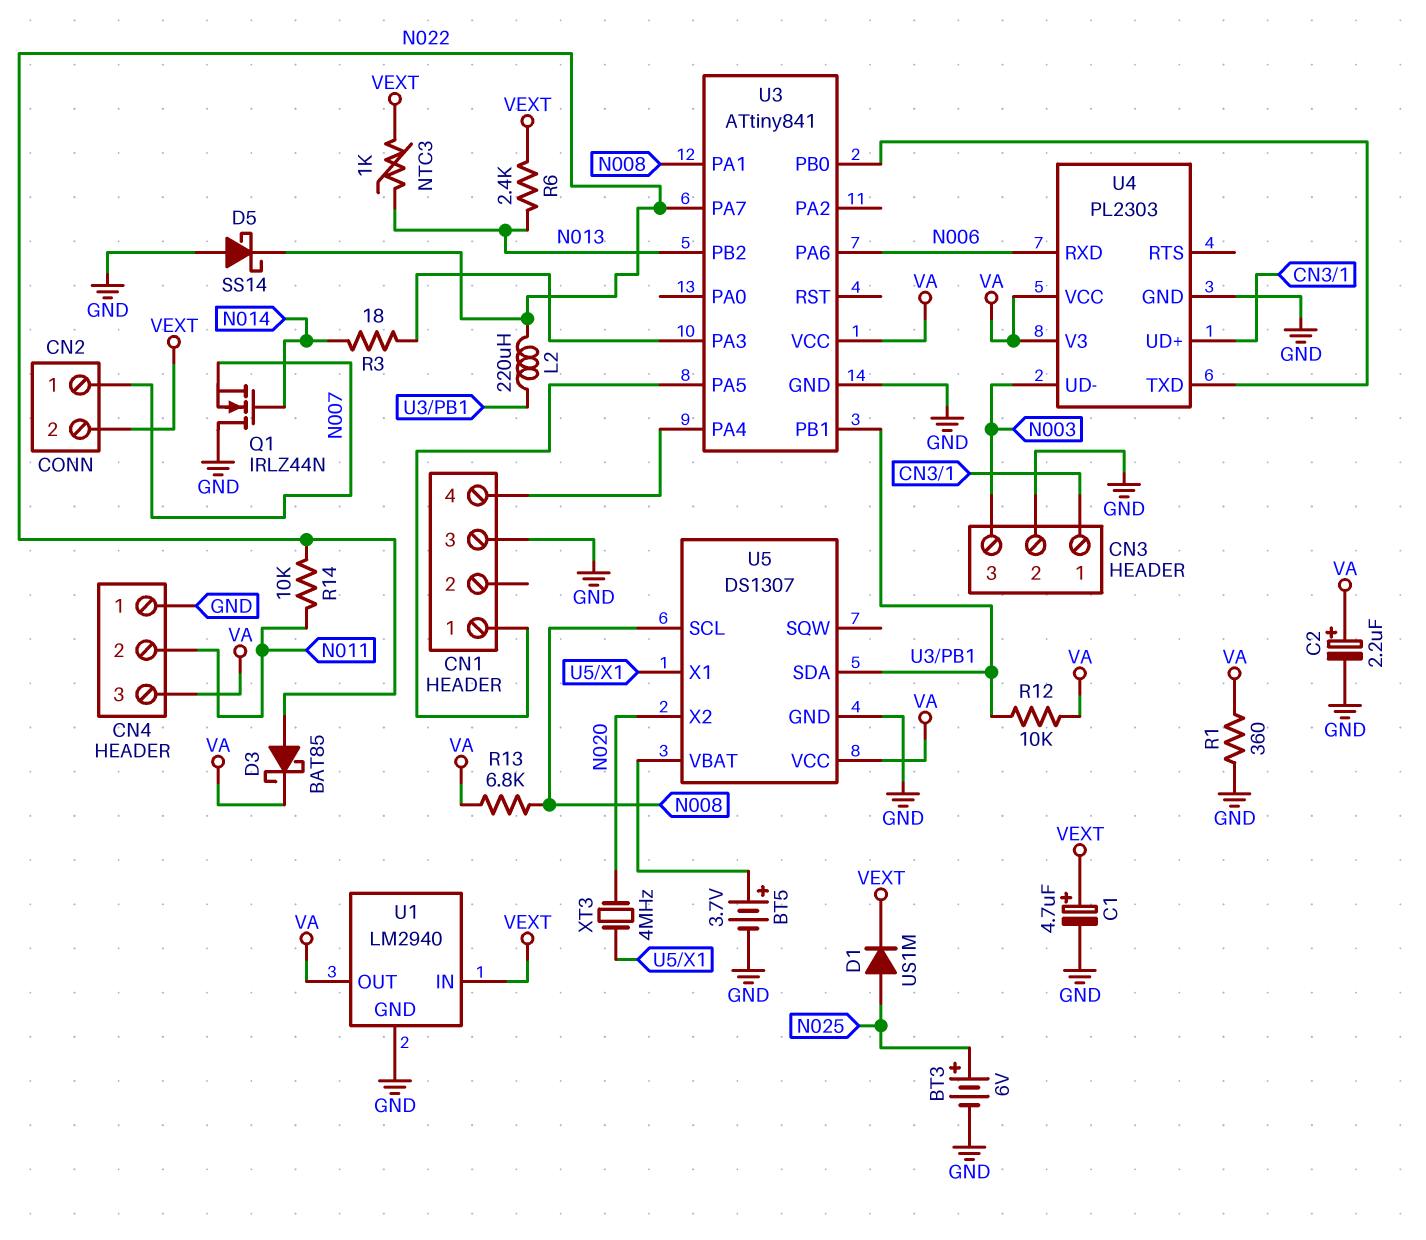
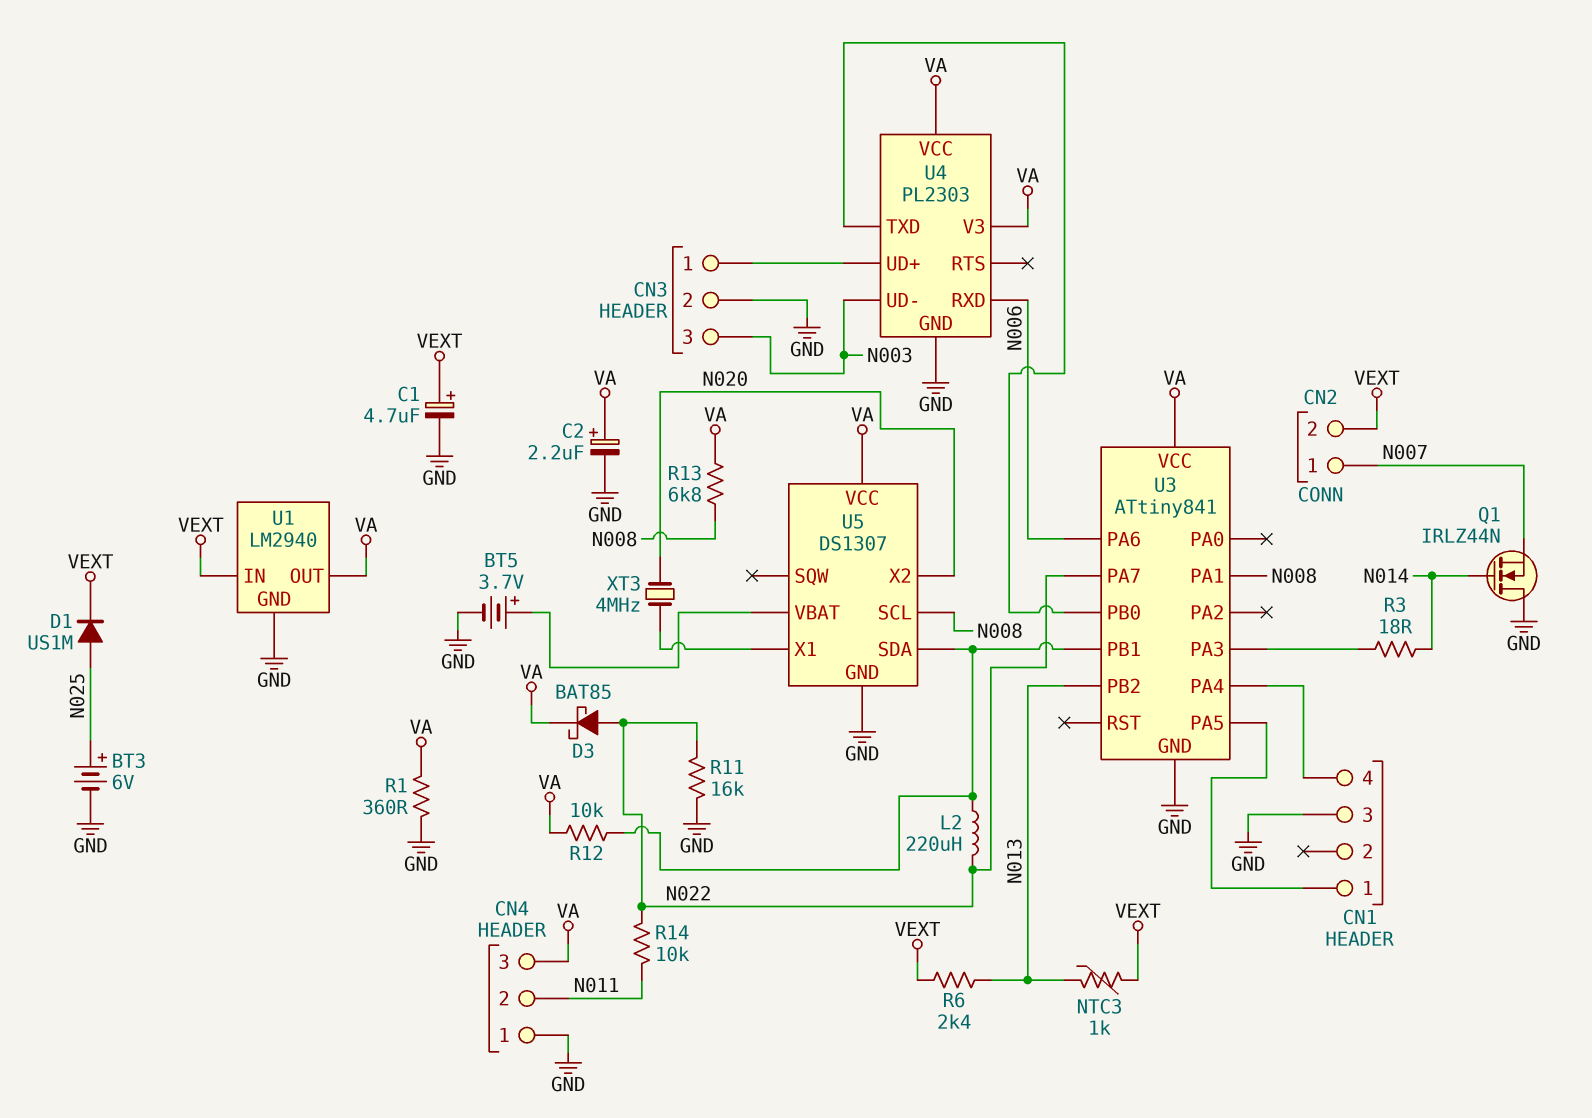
D5: schottky SS14 (A GND, K N022) -> none
R11: none -> 16k (GND, N022)

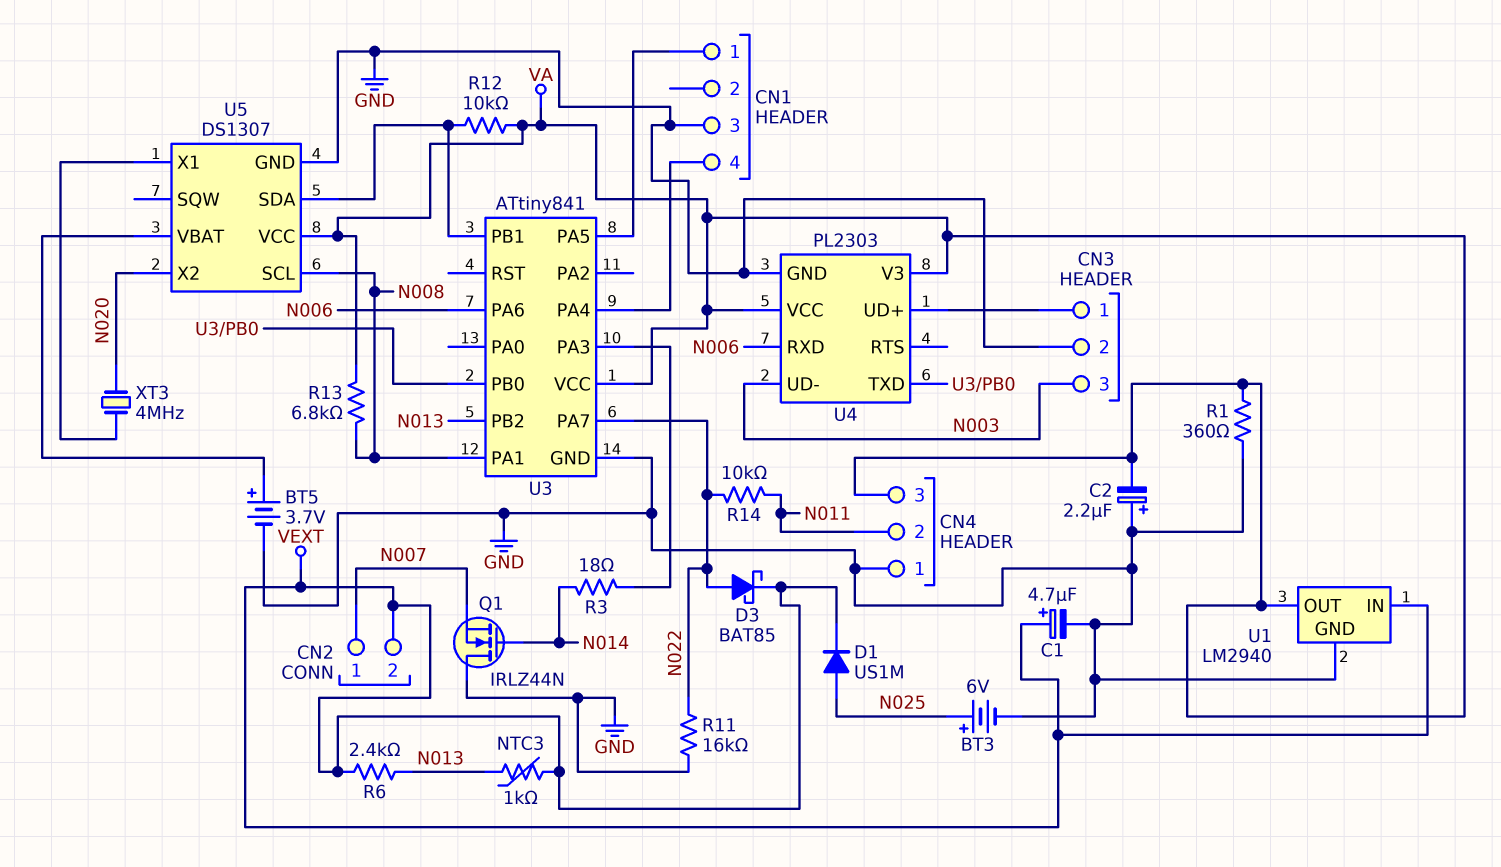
C2: 2.2uF (plus VA, minus GND) -> 2.2uF (plus GND, minus VA)
D3: schottky BAT85 (A N022, K VA) -> schottky BAT85 (A N022, K VEXT)
L2: 220uH (N022, U3/PB1) -> none

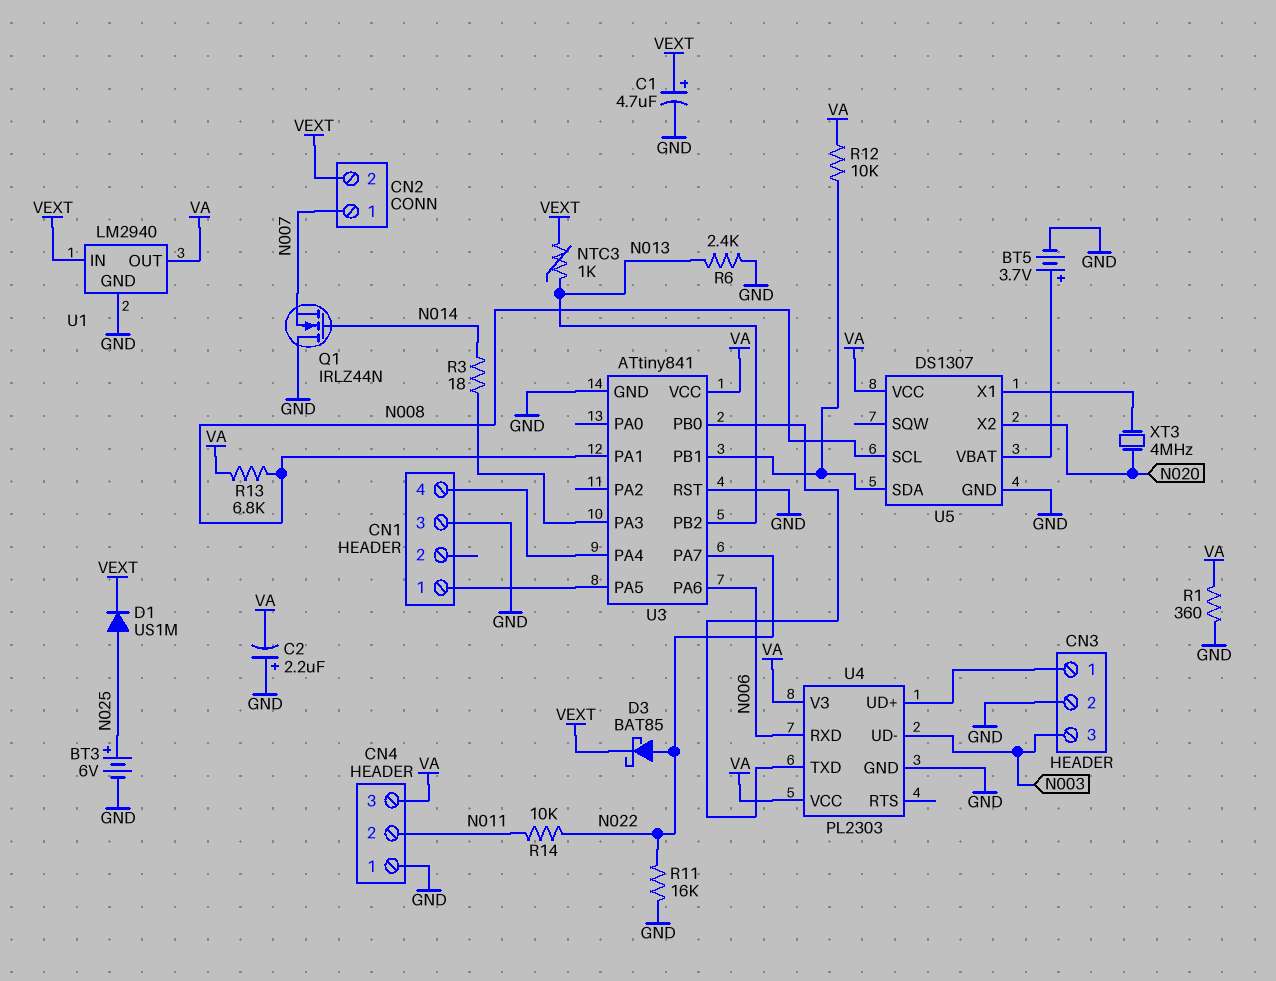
R6: 2.4k (N013, VEXT) -> 2.4k (GND, N013)
U3 pin RST: none -> GND

